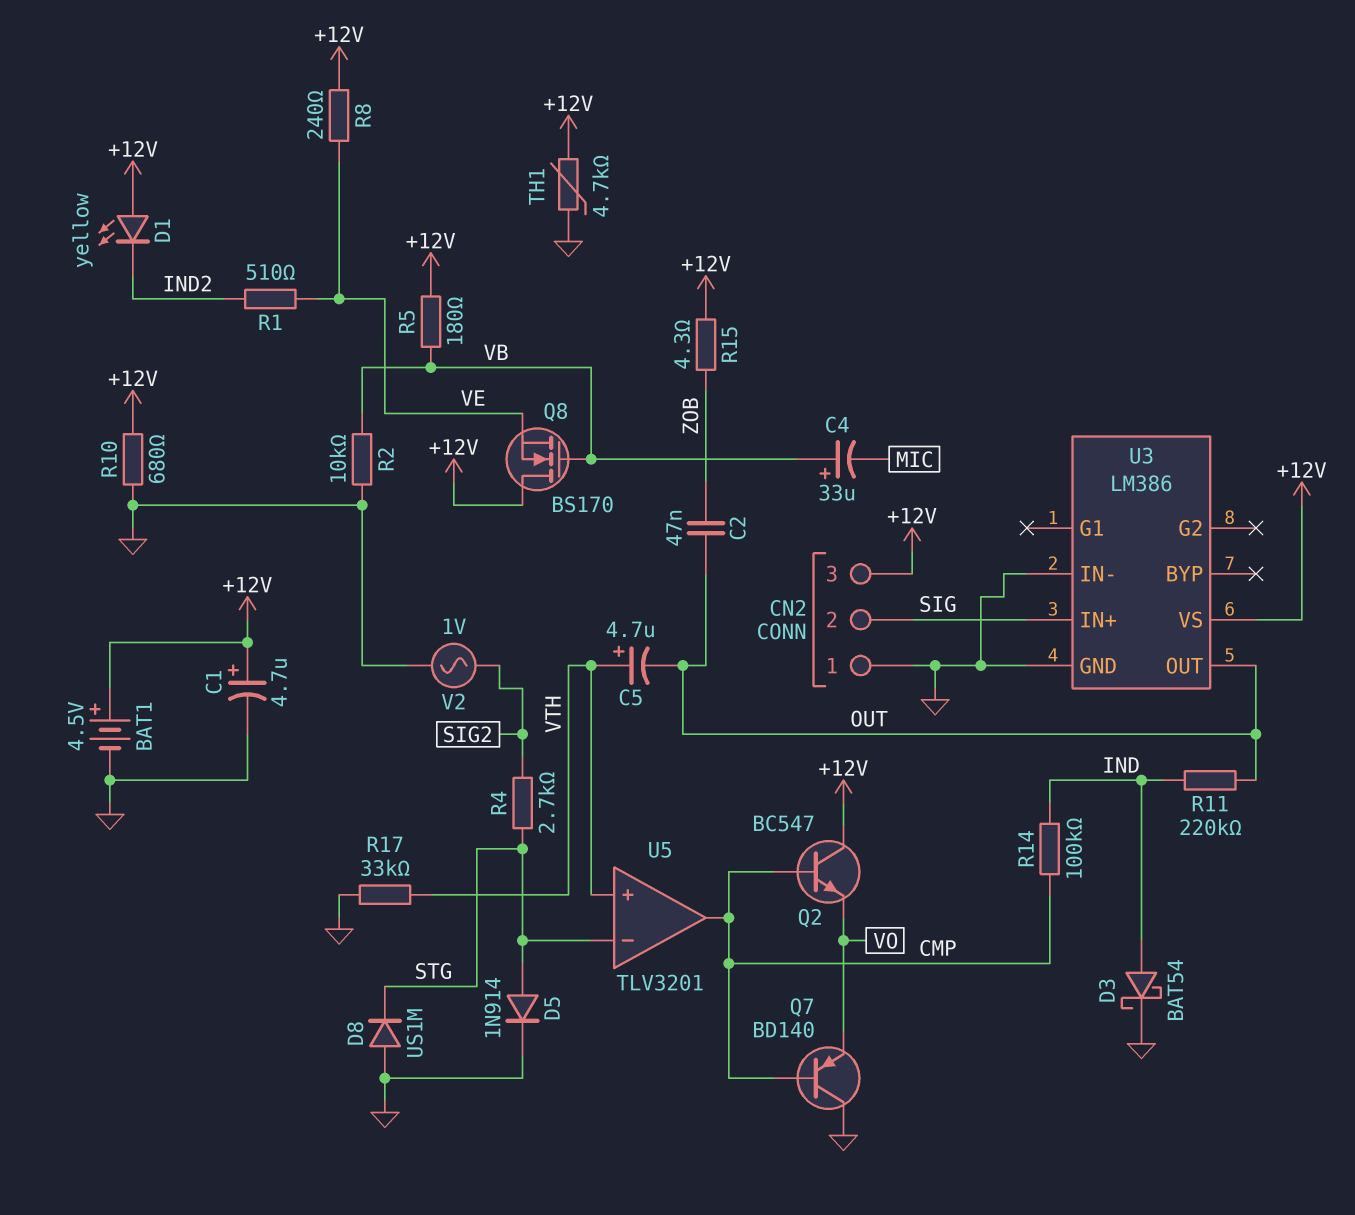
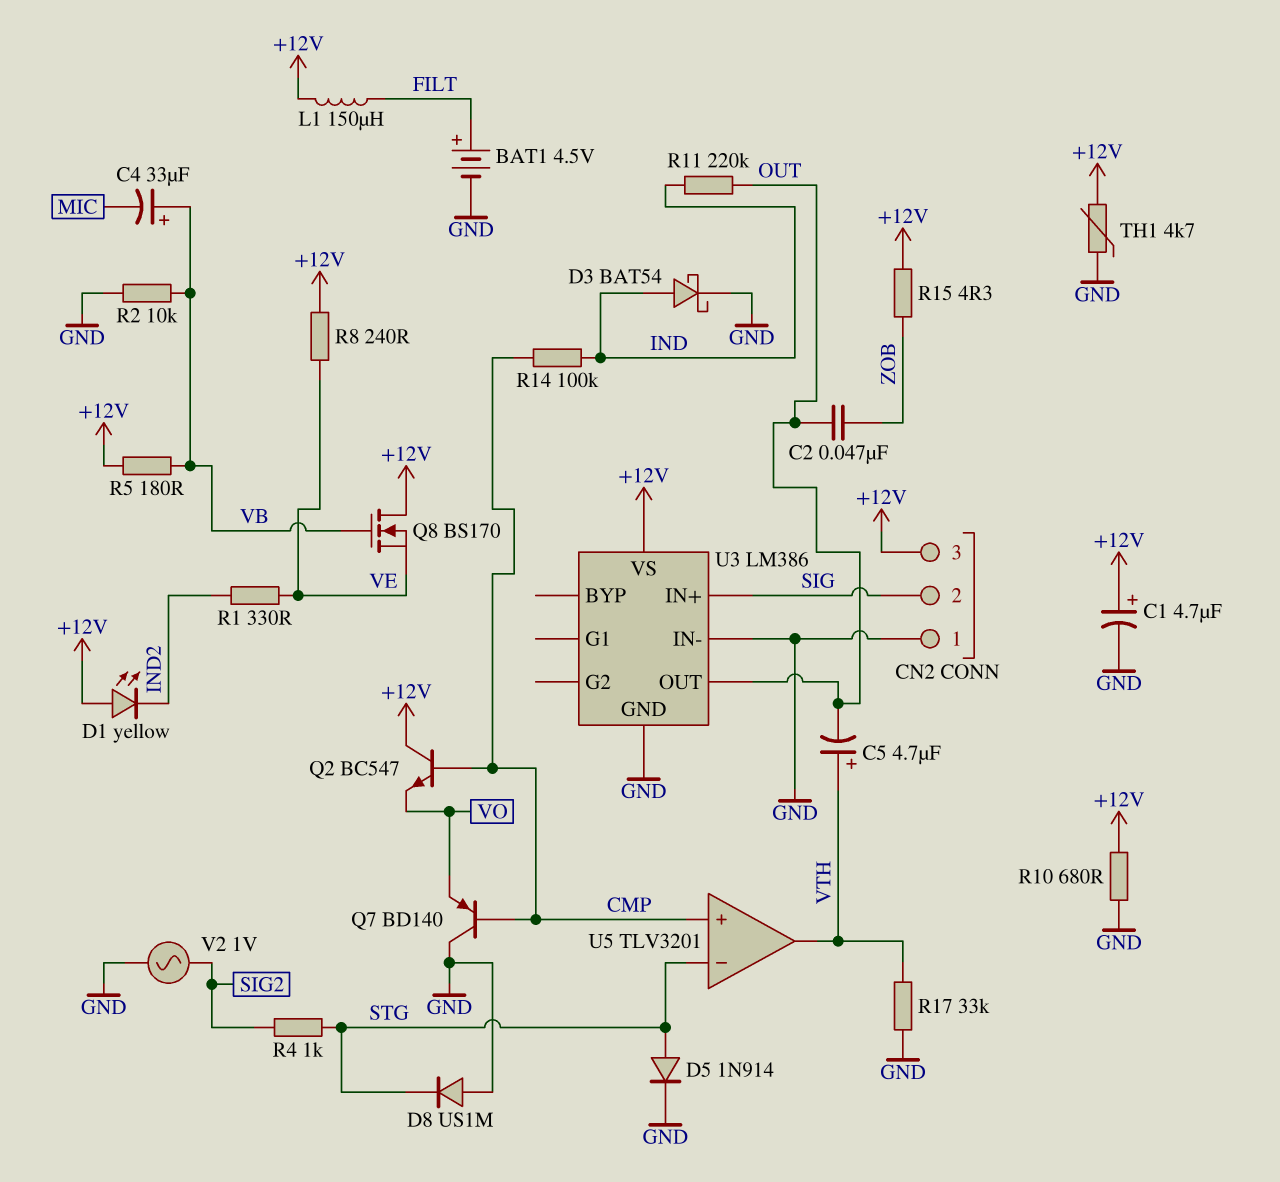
BAT1: 4.5V (plus +12V, minus GND) -> 4.5V (plus FILT, minus GND)
L1: none -> 150uH (+12V, FILT)
R1: 510 (IND2, VE) -> 330 (IND2, VE)
R4: 2.7k (SIG2, STG) -> 1k (SIG2, STG)
U5 pin in+: VTH -> CMP
U5 pin out: CMP -> VTH

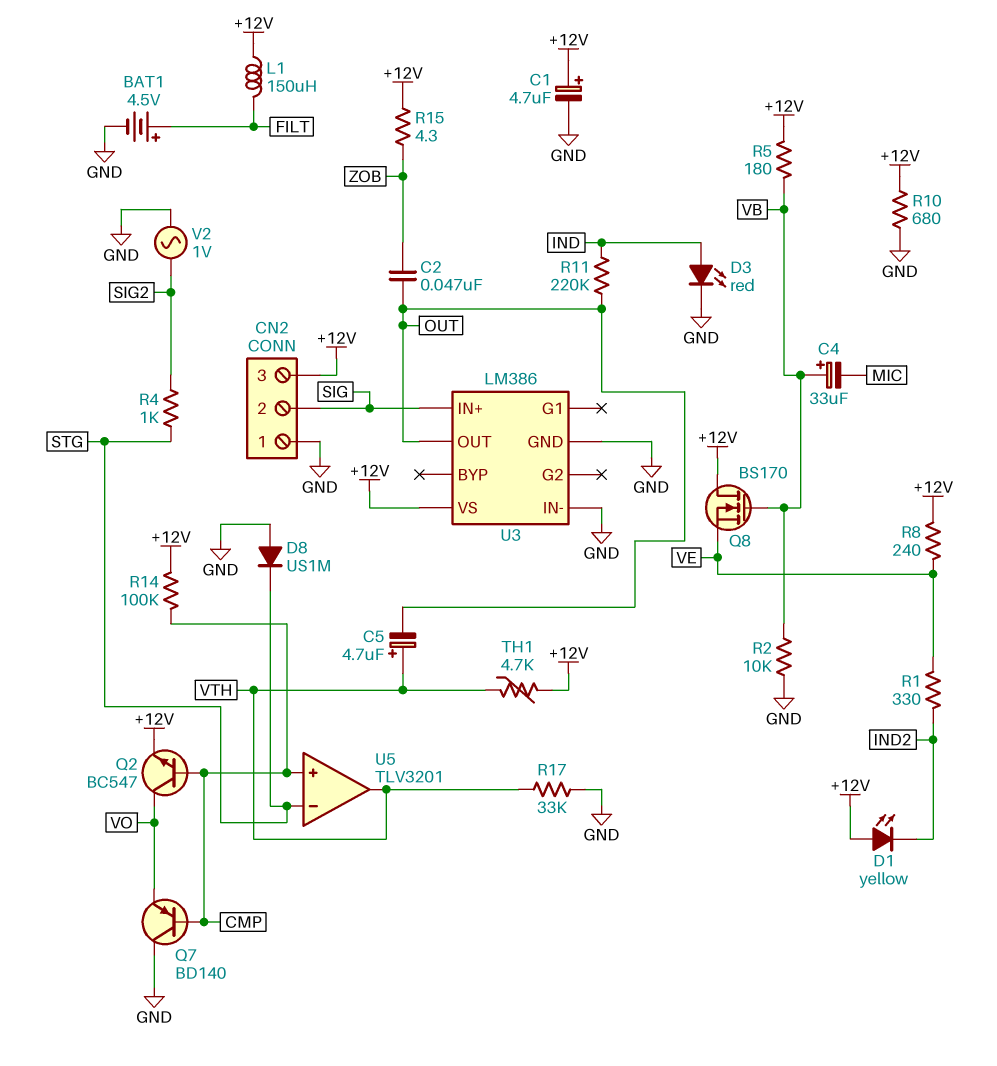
D3: schottky BAT54 (A IND, K GND) -> LED red (A IND, K GND)
D5: diode 1N914 (A STG, K GND) -> none
Q2: NPN BC547 (B CMP, C +12V, E VO) -> NPN BC547 (B CMP, C VO, E +12V)
R14: 100k (CMP, IND) -> 100k (+12V, CMP)
TH1: 4.7k (+12V, GND) -> 4.7k (+12V, VTH)

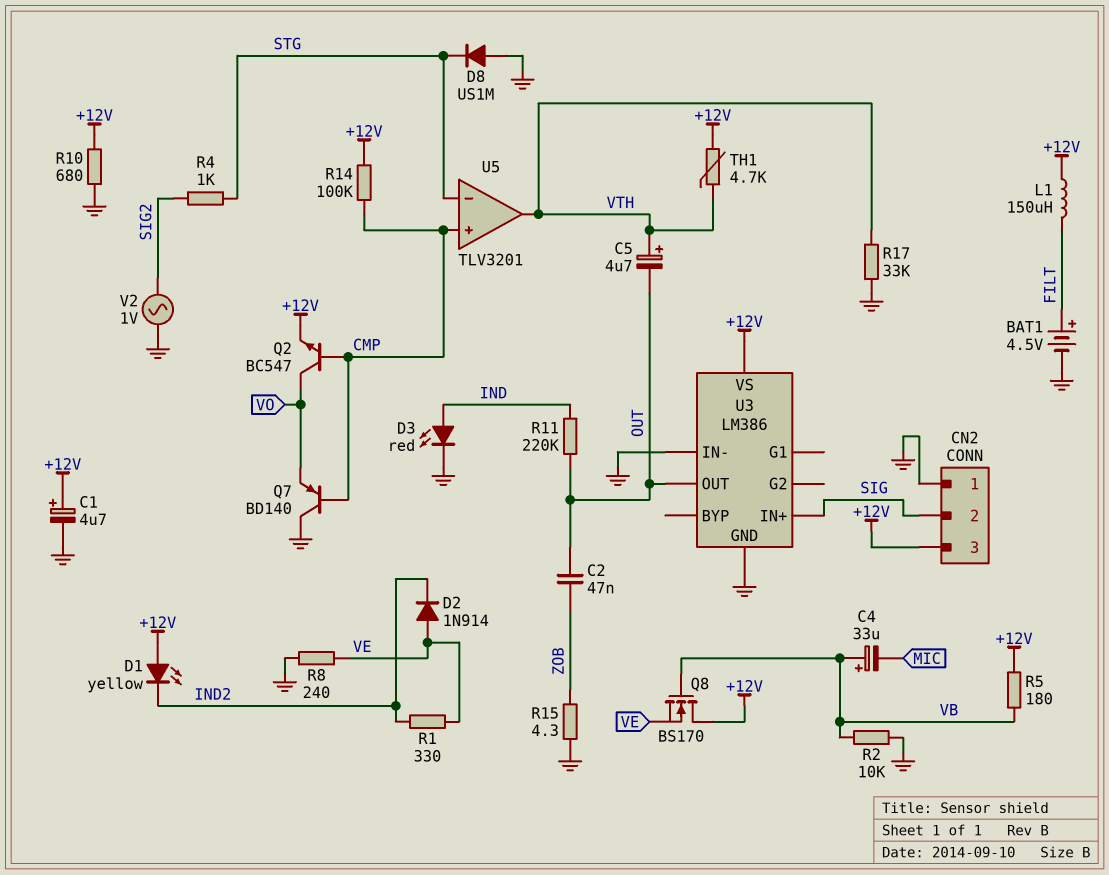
D2: none -> diode 1N914 (A VE, K IND2)
R8: 240 (+12V, VE) -> 240 (GND, VE)
R15: 4.3 (+12V, ZOB) -> 4.3 (GND, ZOB)

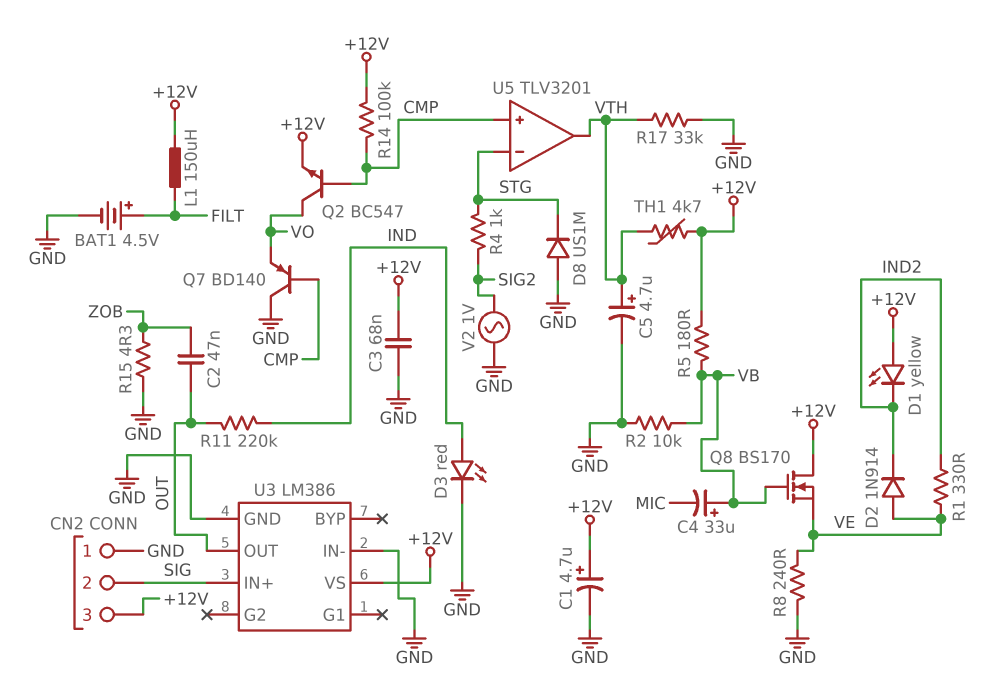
C3: none -> 68nF (+12V, GND)
C5: 4.7uF (plus VTH, minus OUT) -> 4.7uF (plus VTH, minus GND)
R10: 680 (+12V, GND) -> none

